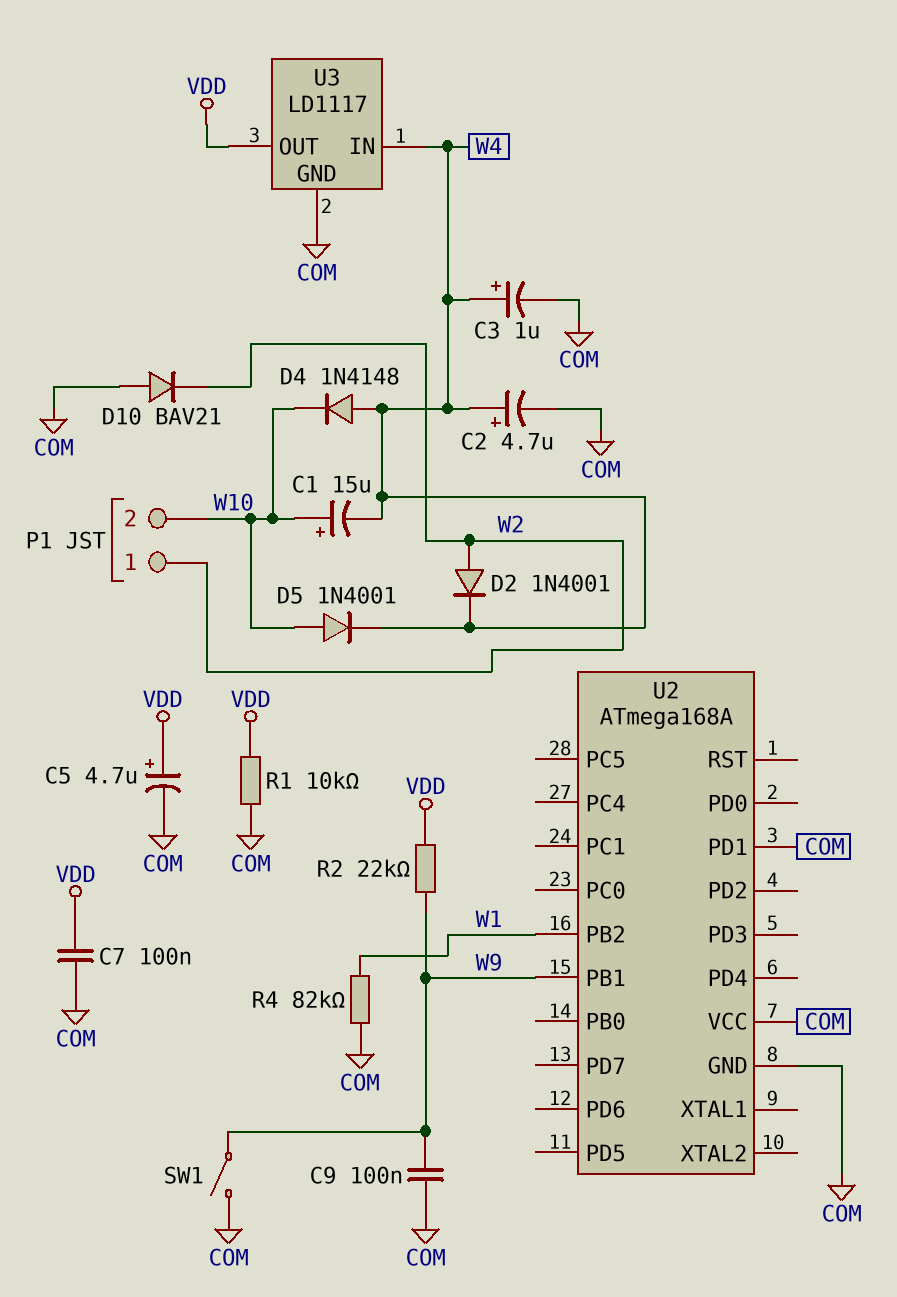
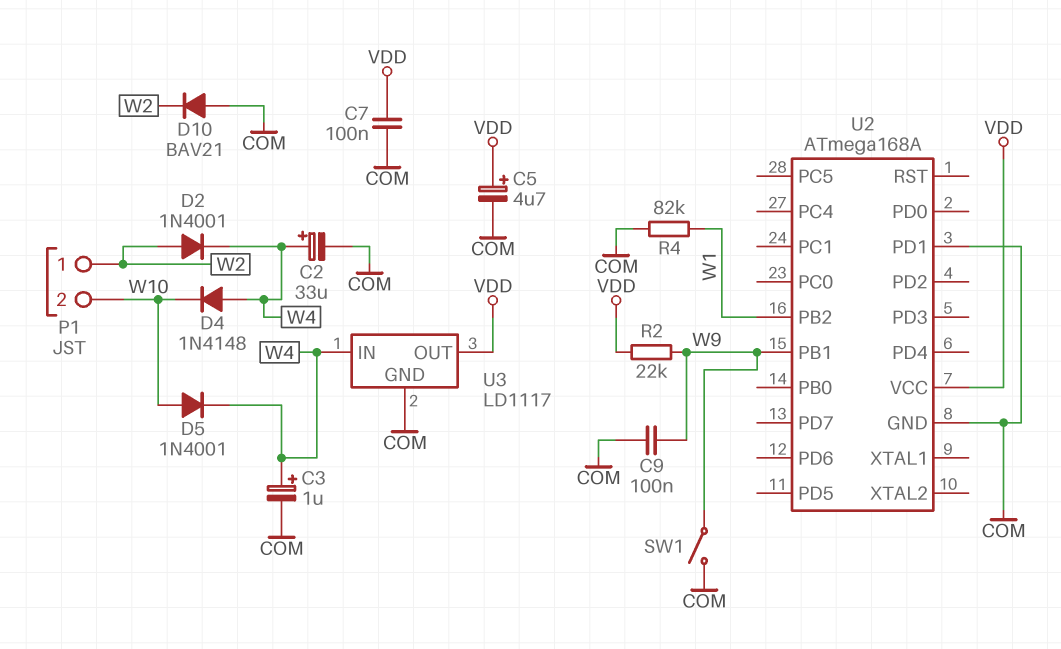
C1: 15uF (plus W10, minus W4) -> none
C2: 4.7uF (plus W4, minus COM) -> 33uF (plus W4, minus COM)
R1: 10k (COM, VDD) -> none
U2 pin VCC: COM -> VDD

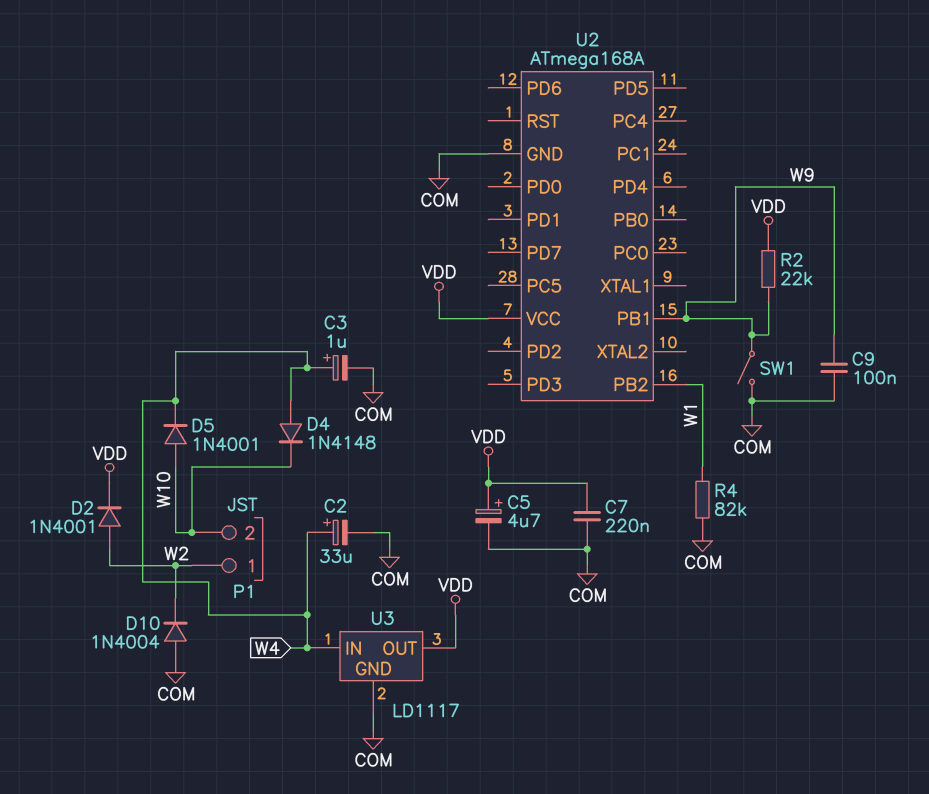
C7: 100nF (COM, VDD) -> 220nF (COM, VDD)
D2: diode 1N4001 (A W2, K W4) -> diode 1N4001 (A W2, K VDD)
D10: diode BAV21 (A COM, K W2) -> diode 1N4004 (A COM, K W2)
U2 pin PD1: COM -> none

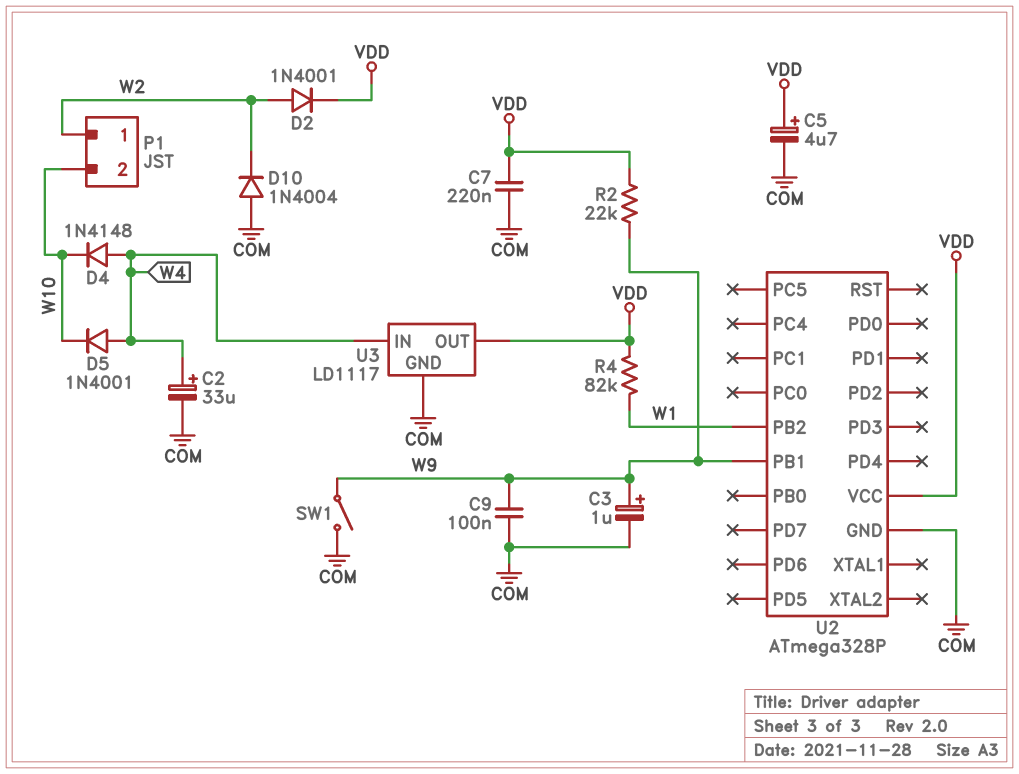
C3: 1uF (plus W4, minus COM) -> 1uF (plus W9, minus COM)
D5: diode 1N4001 (A W10, K W4) -> diode 1N4001 (A W4, K W10)
R4: 82k (COM, W1) -> 82k (VDD, W1)
U2: ATmega168A -> ATmega328P

